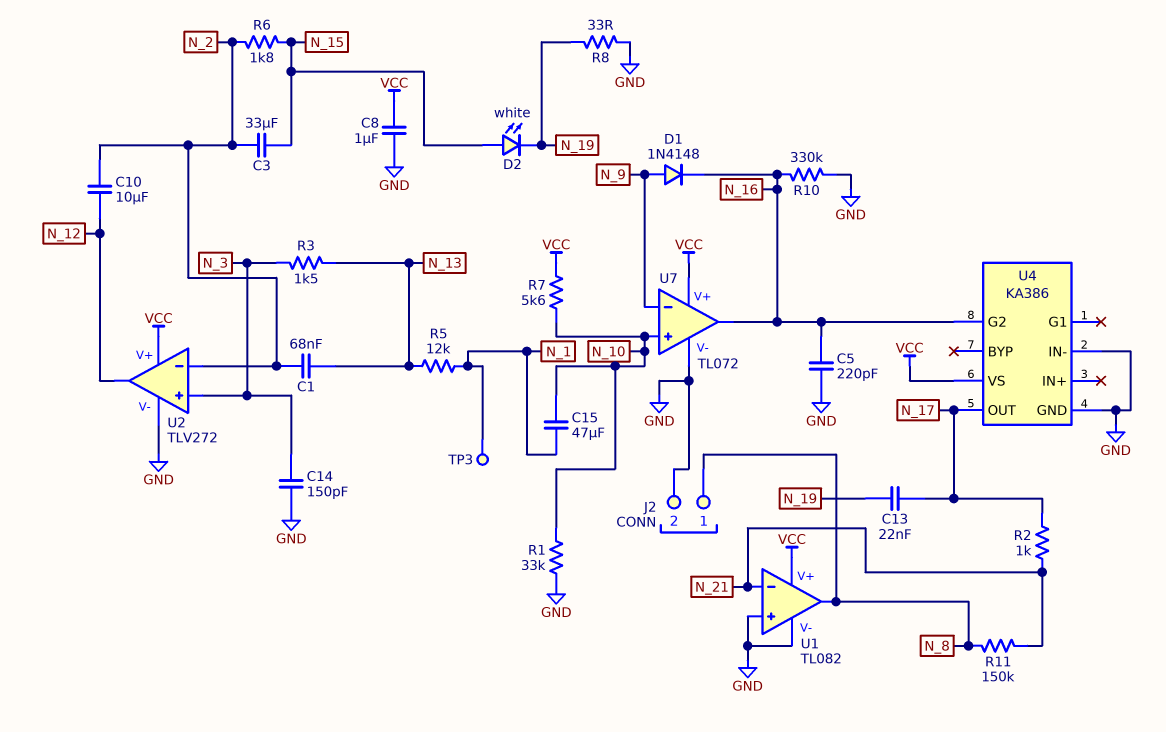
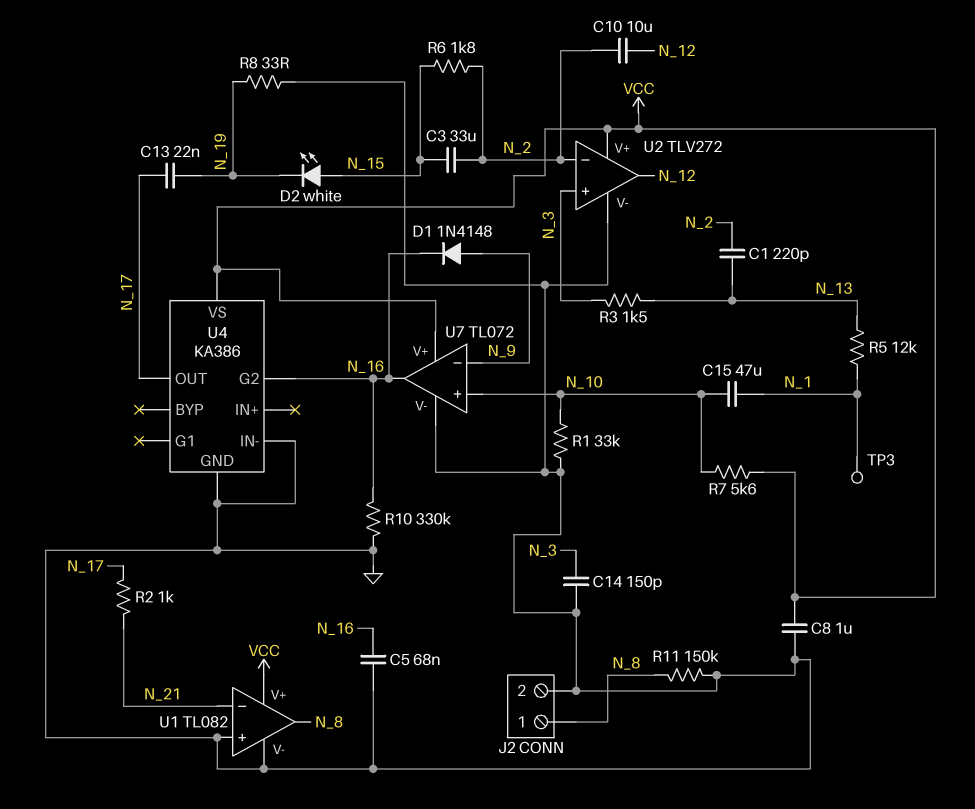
C1: 68nF (N_2, N_13) -> 220pF (N_2, N_13)
C5: 220pF (GND, N_16) -> 68nF (GND, N_16)
R11: 150k (N_8, N_21) -> 150k (GND, N_8)

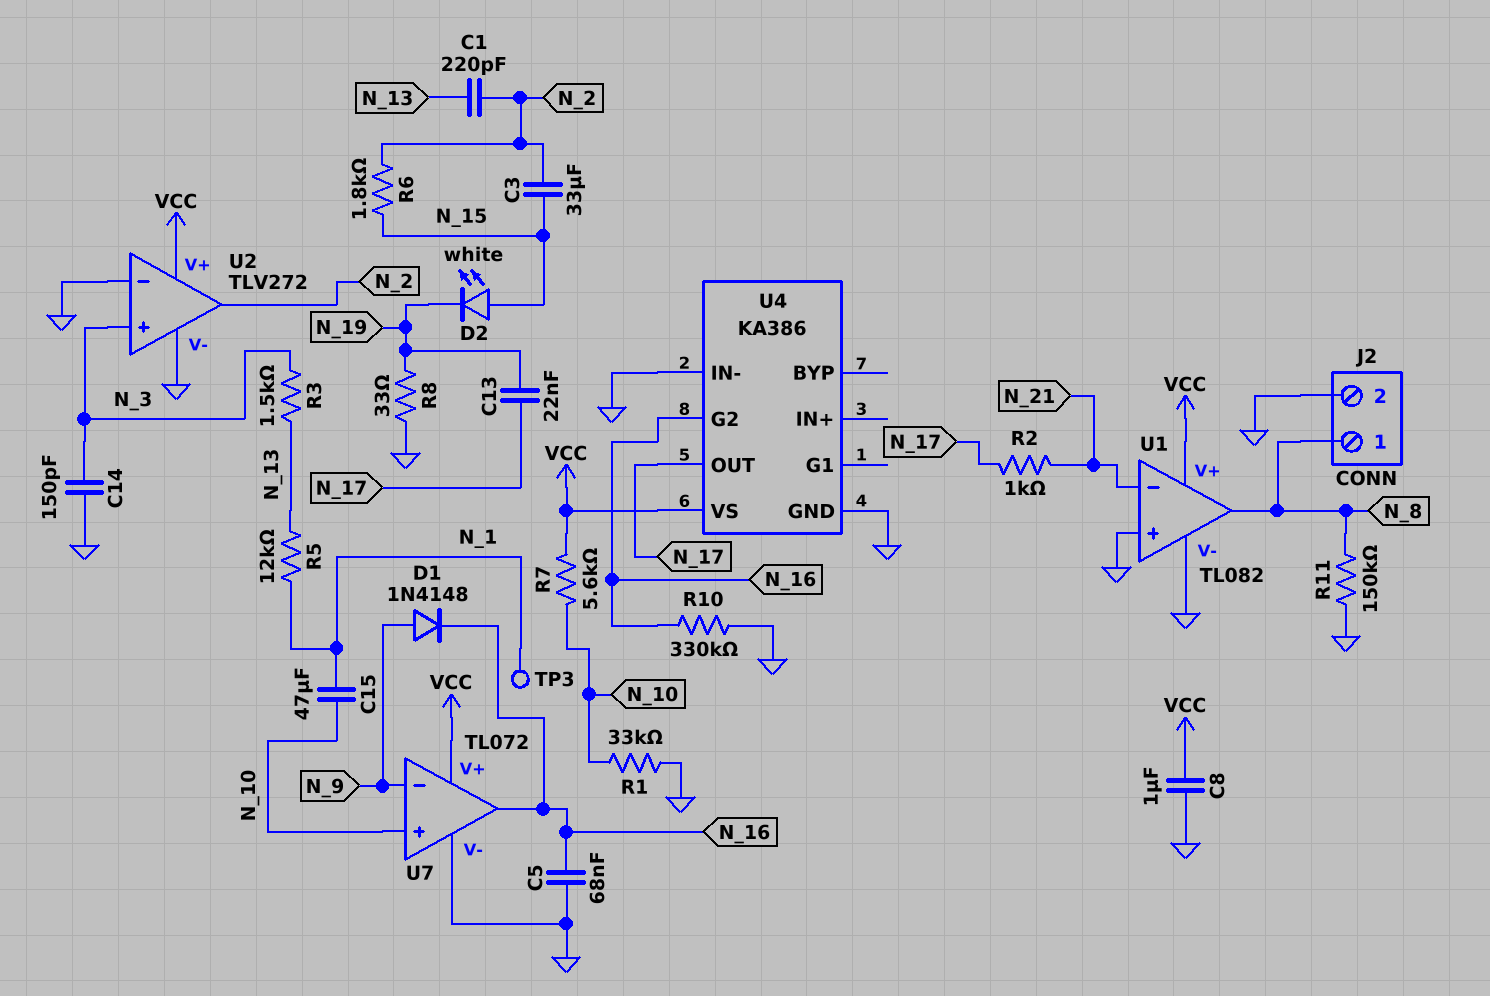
C10: 10uF (N_2, N_12) -> none
U2 pin in-: N_2 -> GND
U2 pin out: N_12 -> N_2

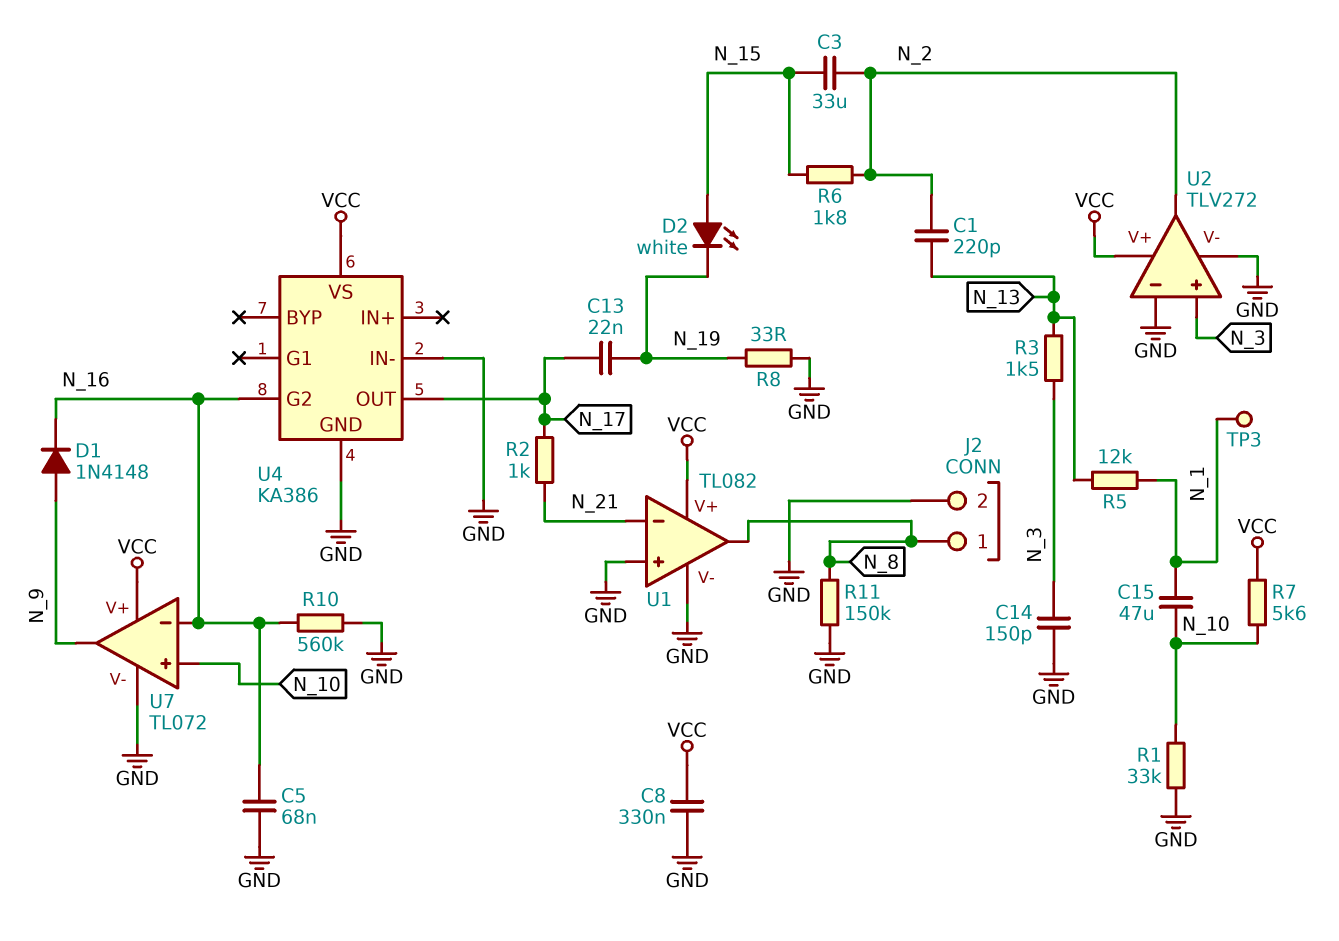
C8: 1uF (GND, VCC) -> 330nF (GND, VCC)
R10: 330k (GND, N_16) -> 560k (GND, N_16)
U7 pin in-: N_9 -> N_16
U7 pin out: N_16 -> N_9

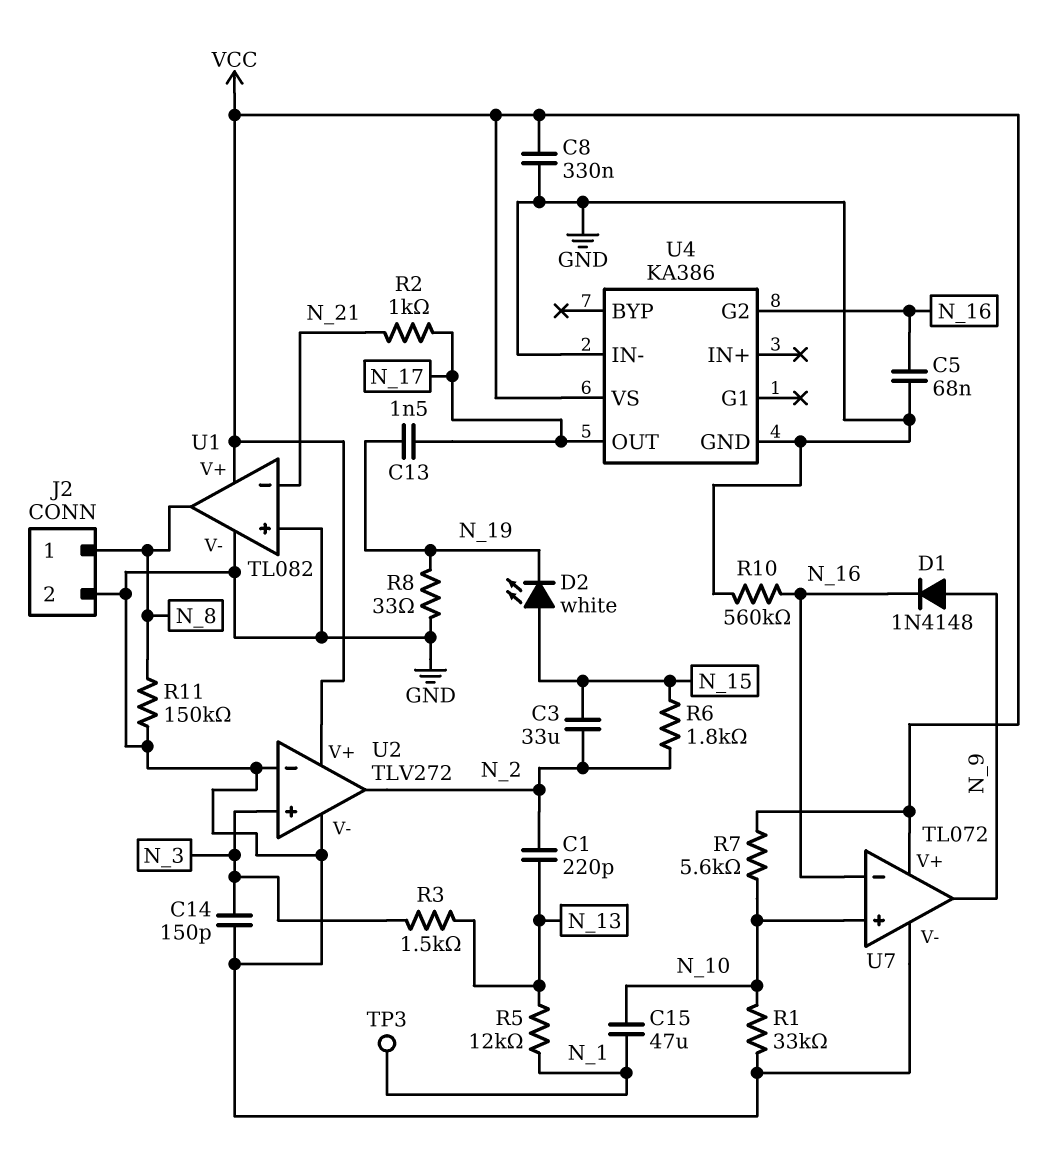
C13: 22nF (N_17, N_19) -> 1.5nF (N_17, N_19)

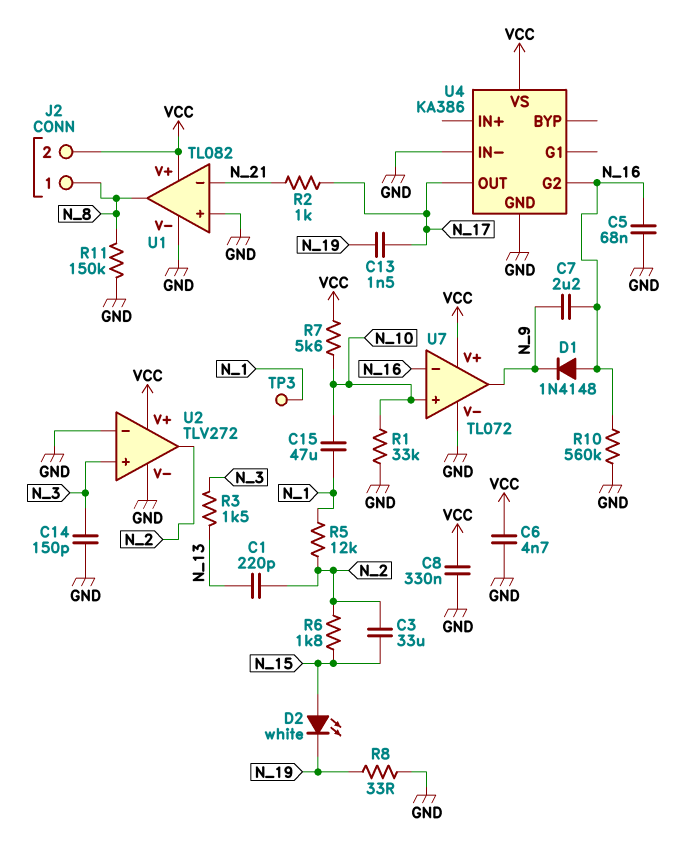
C6: none -> 4.7nF (GND, VCC)
C7: none -> 2.2uF (N_9, N_16)
D1: diode 1N4148 (A N_9, K N_16) -> diode 1N4148 (A N_16, K N_9)
J2 pin 2: GND -> VCC
R5: 12k (N_1, N_13) -> 12k (N_1, N_2)

